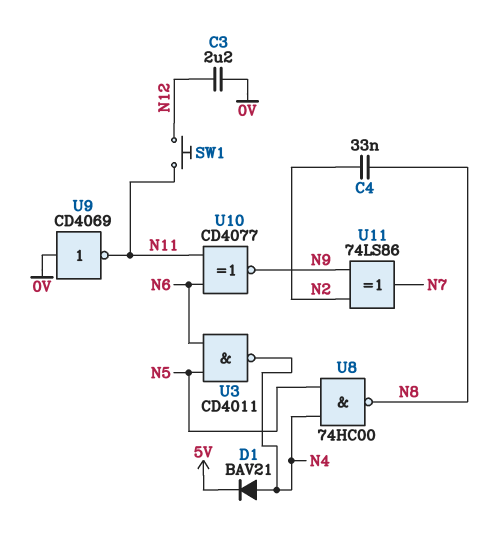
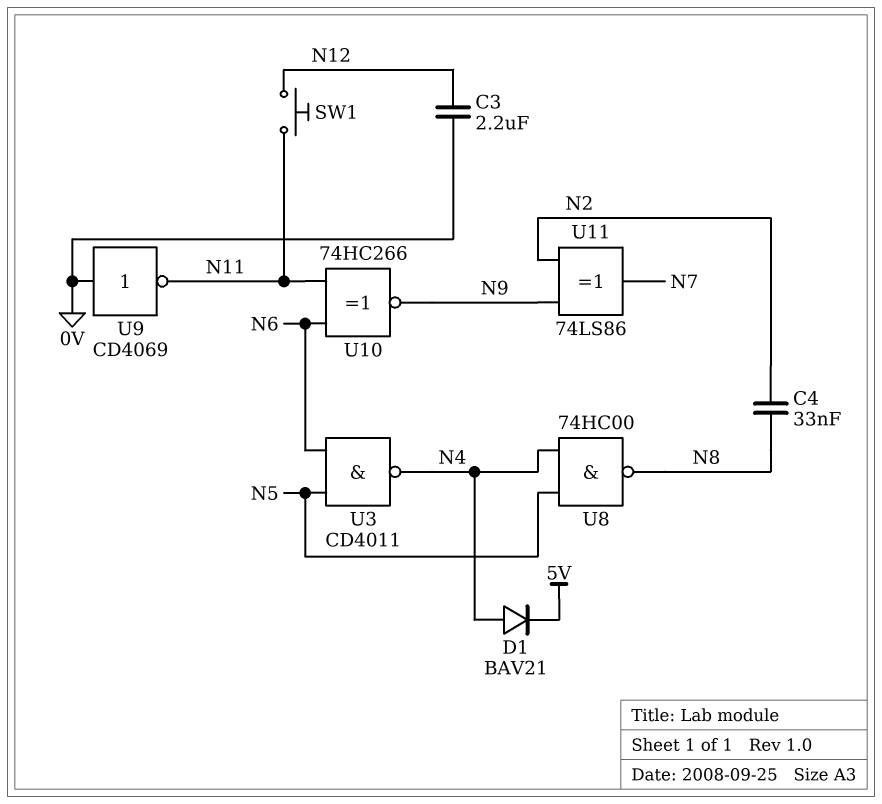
U10: XNOR CD4077 (in N6, in N11, out N9) -> XNOR 74HC266 (in N6, in N11, out N9)

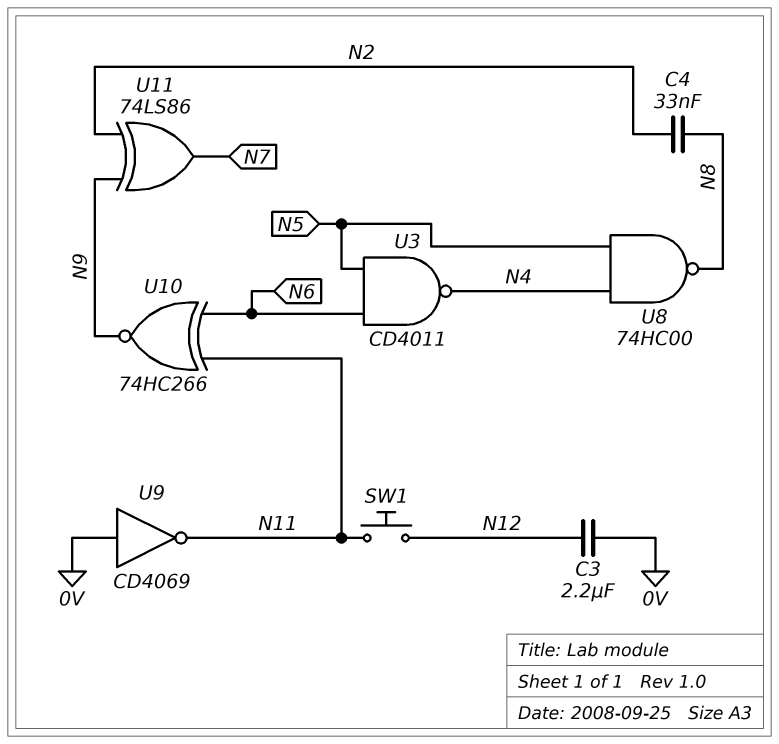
D1: diode BAV21 (A N4, K 5V) -> none

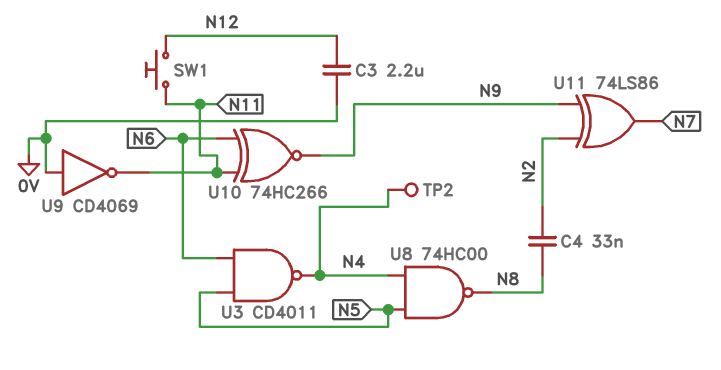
TP2: none -> test point (N4)

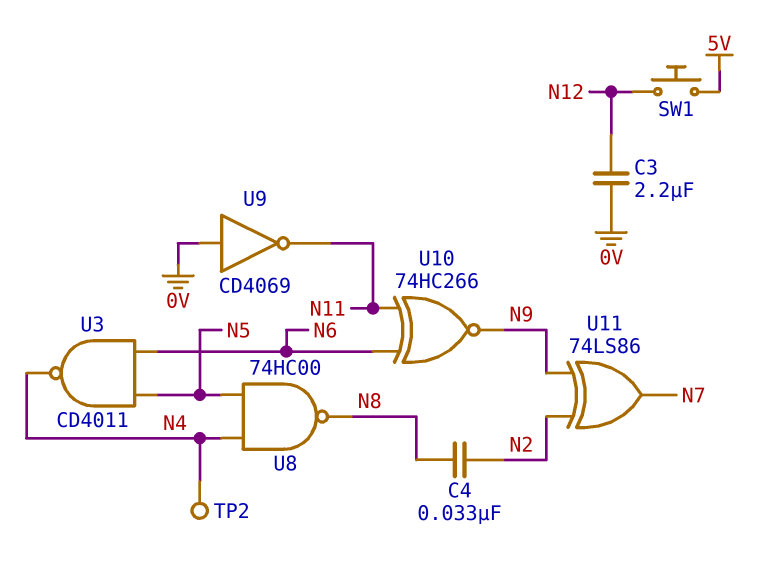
SW1: button (N11, N12) -> button (5V, N12)

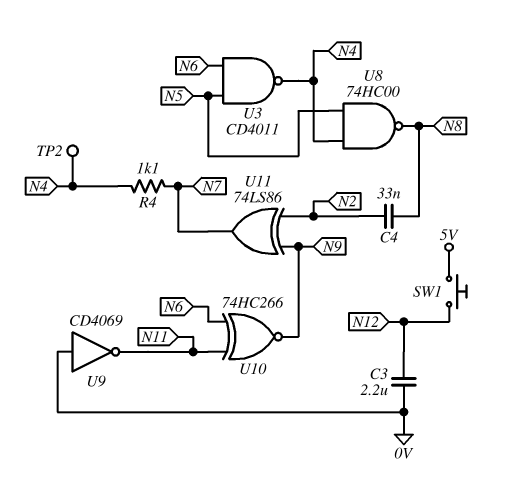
R4: none -> 1.1k (N4, N7)

